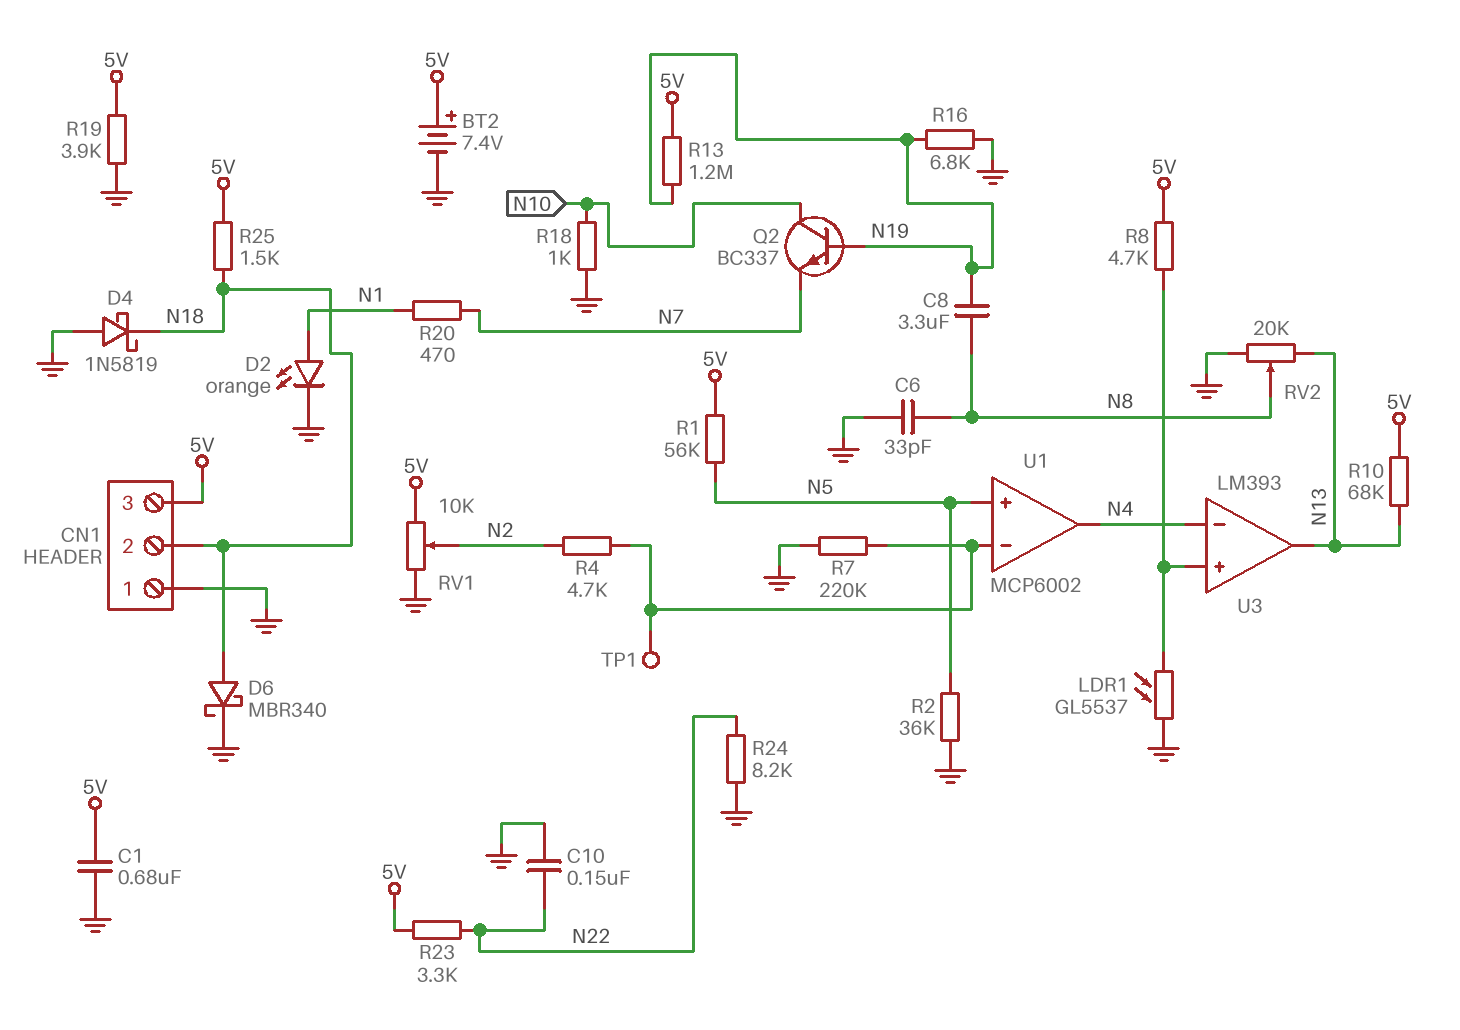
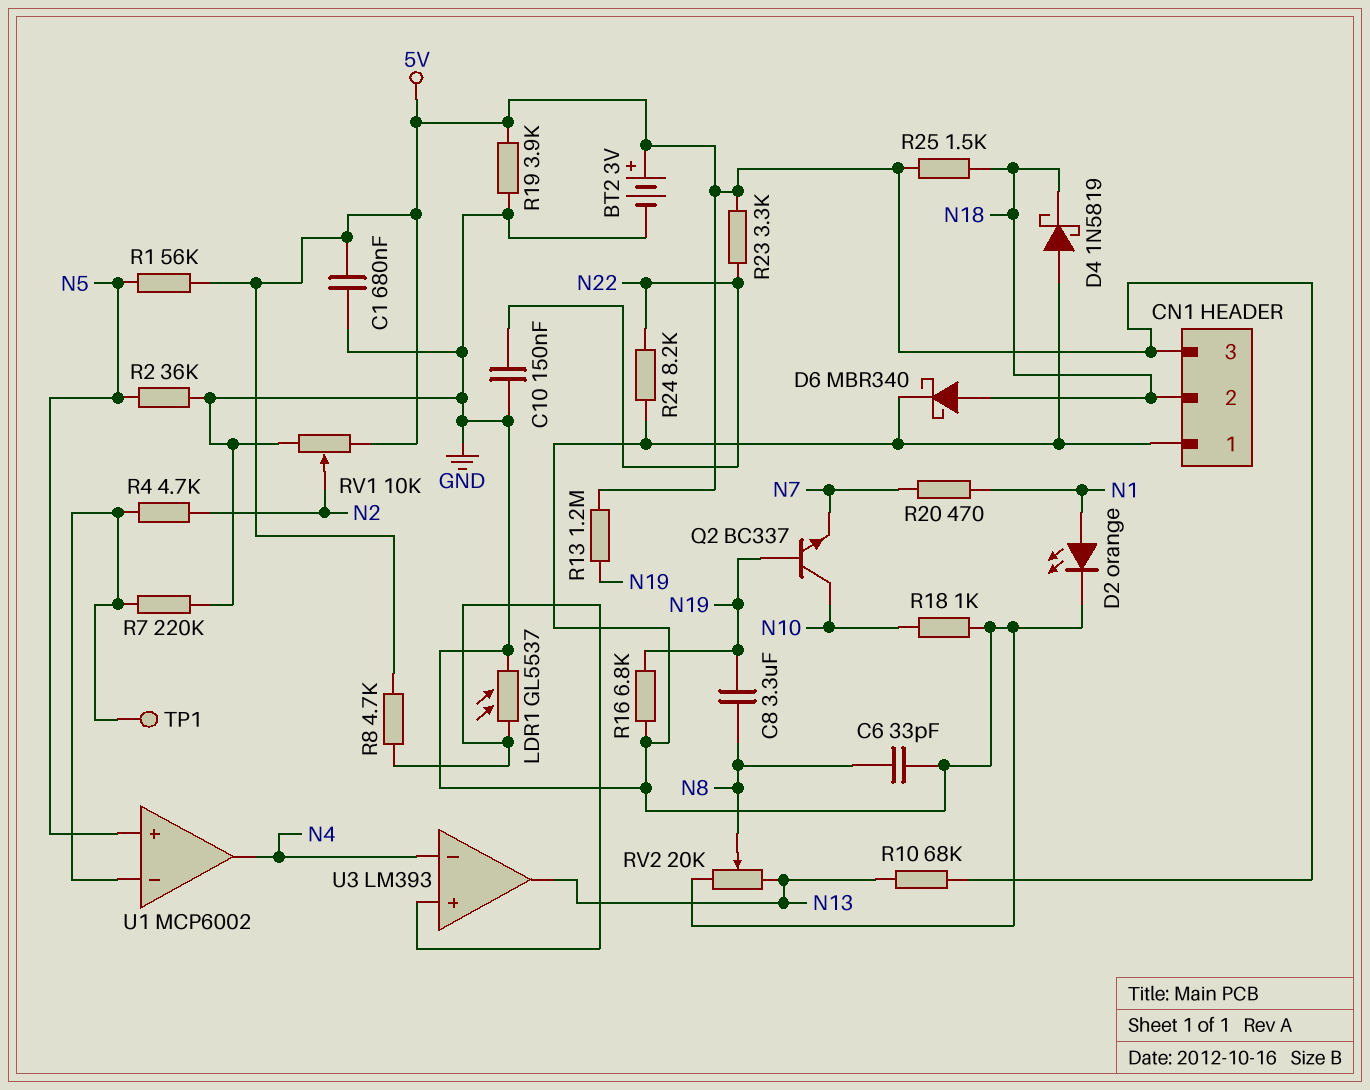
BT2: 7.4V (plus 5V, minus GND) -> 3V (plus 5V, minus GND)

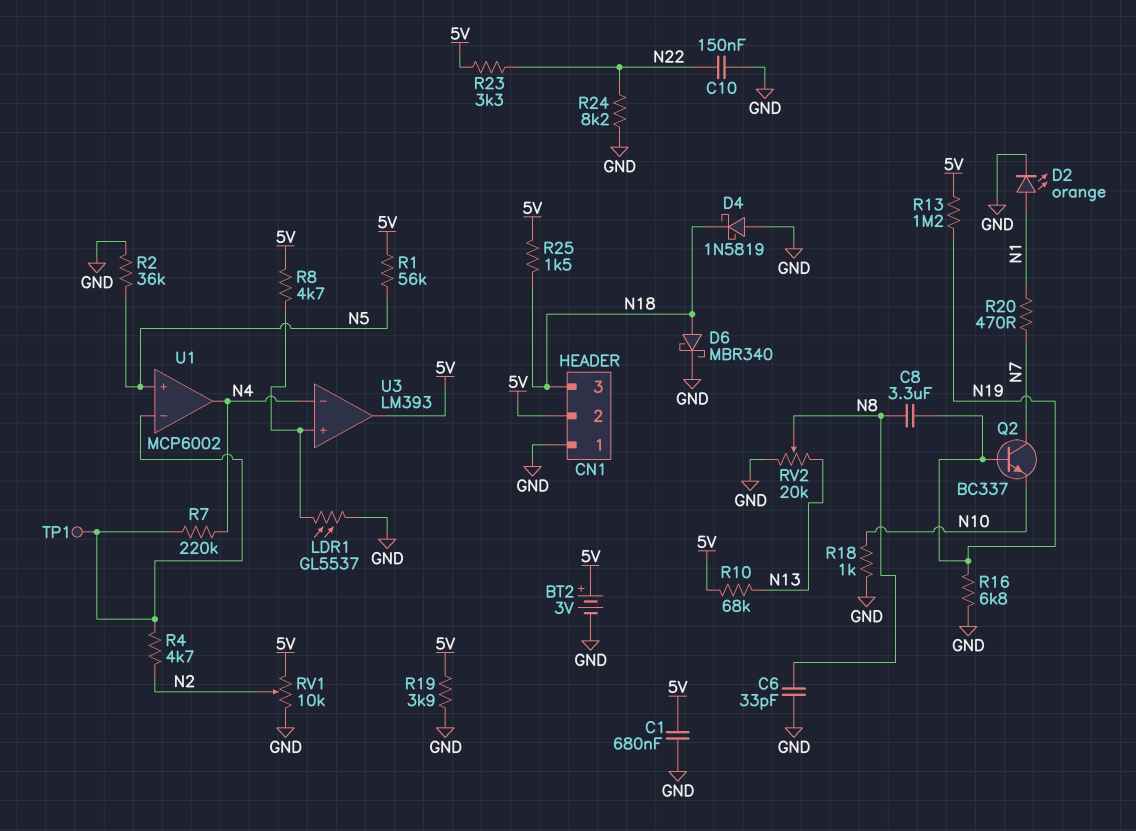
CN1 pin 2: N18 -> 5V
CN1 pin 3: 5V -> N18
Q2: NPN BC337 (B N19, C N10, E N7) -> NPN BC337 (B N19, C N7, E N10)
R7: 220k (GND, U1/in-) -> 220k (N4, U1/in-)
U3 pin out: N13 -> 5V

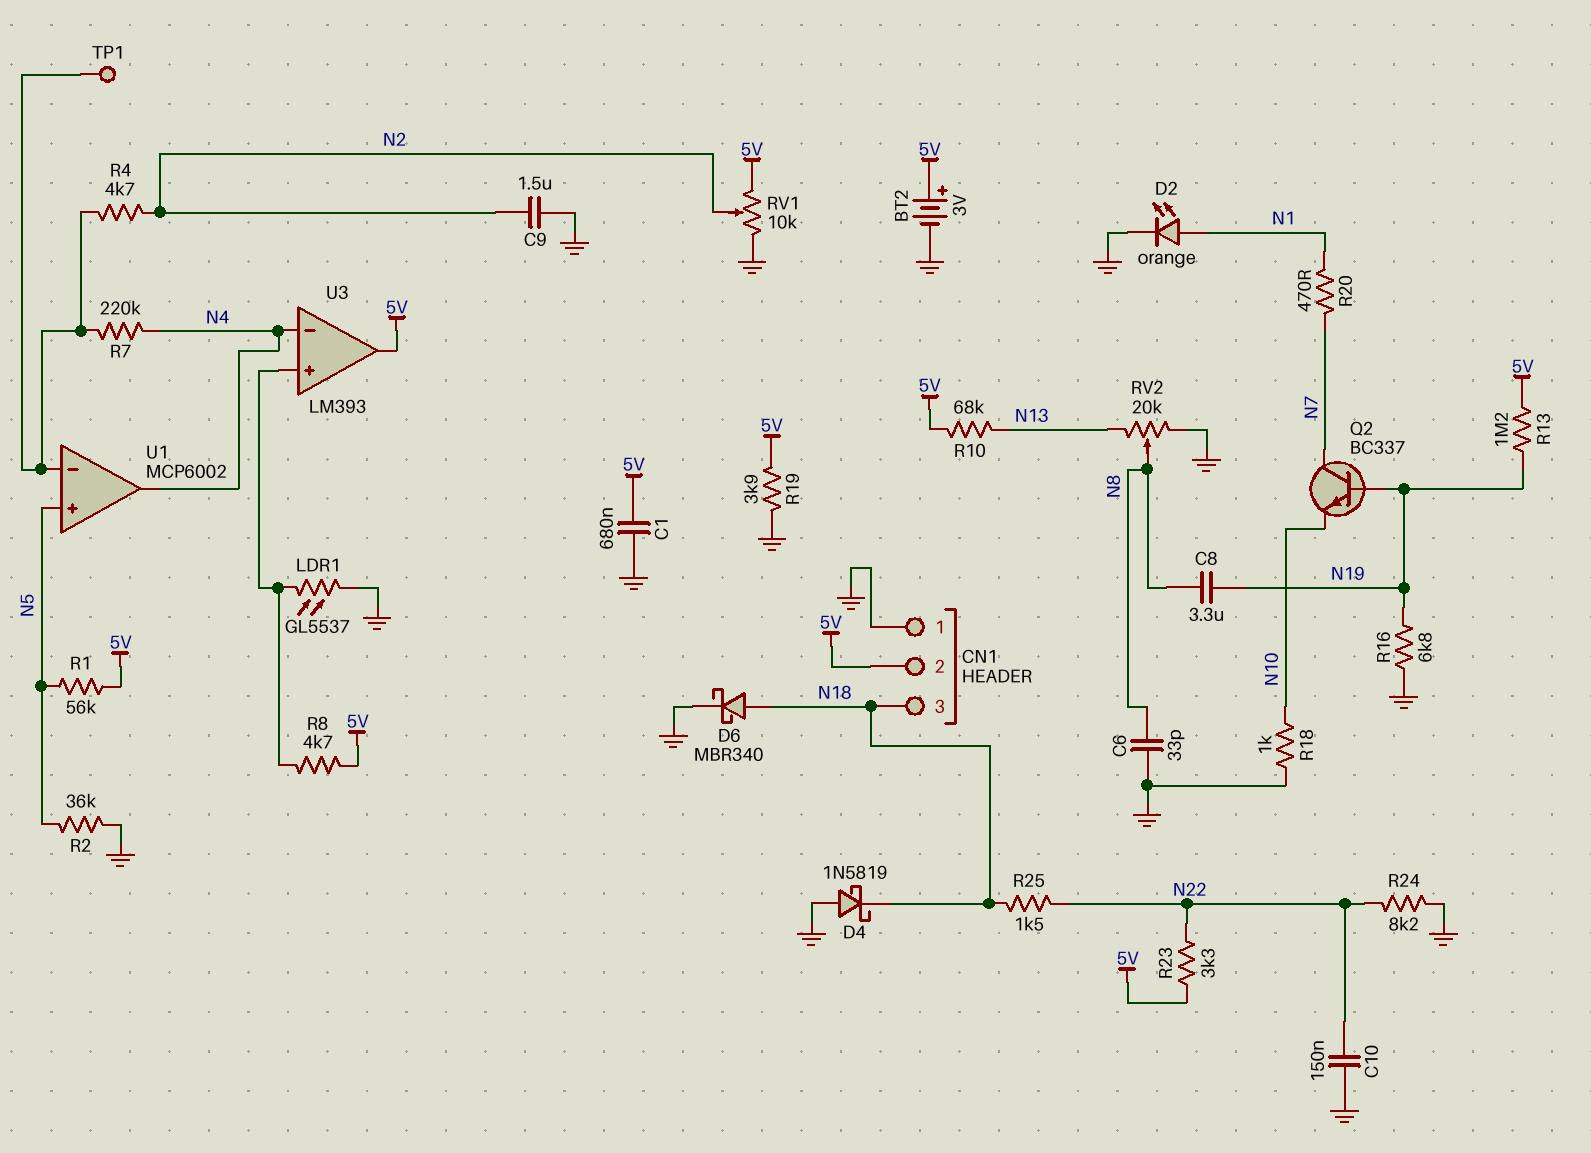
C9: none -> 1.5uF (GND, N2)
R25: 1.5k (5V, N18) -> 1.5k (N18, N22)

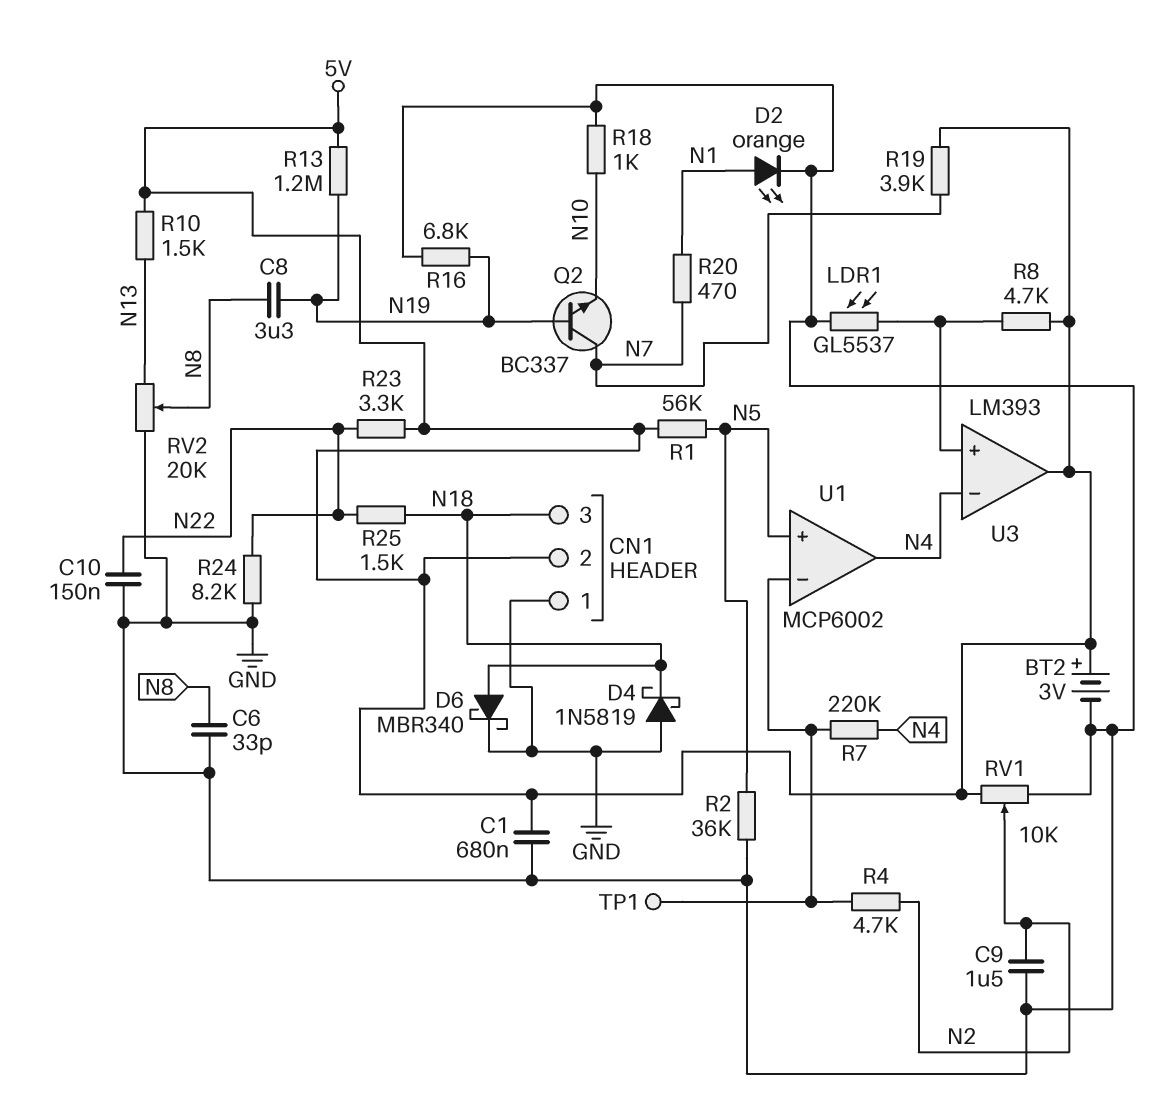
R10: 68k (5V, N13) -> 1.5k (5V, N13)
R19: 3.9k (5V, GND) -> 3.9k (5V, N7)

